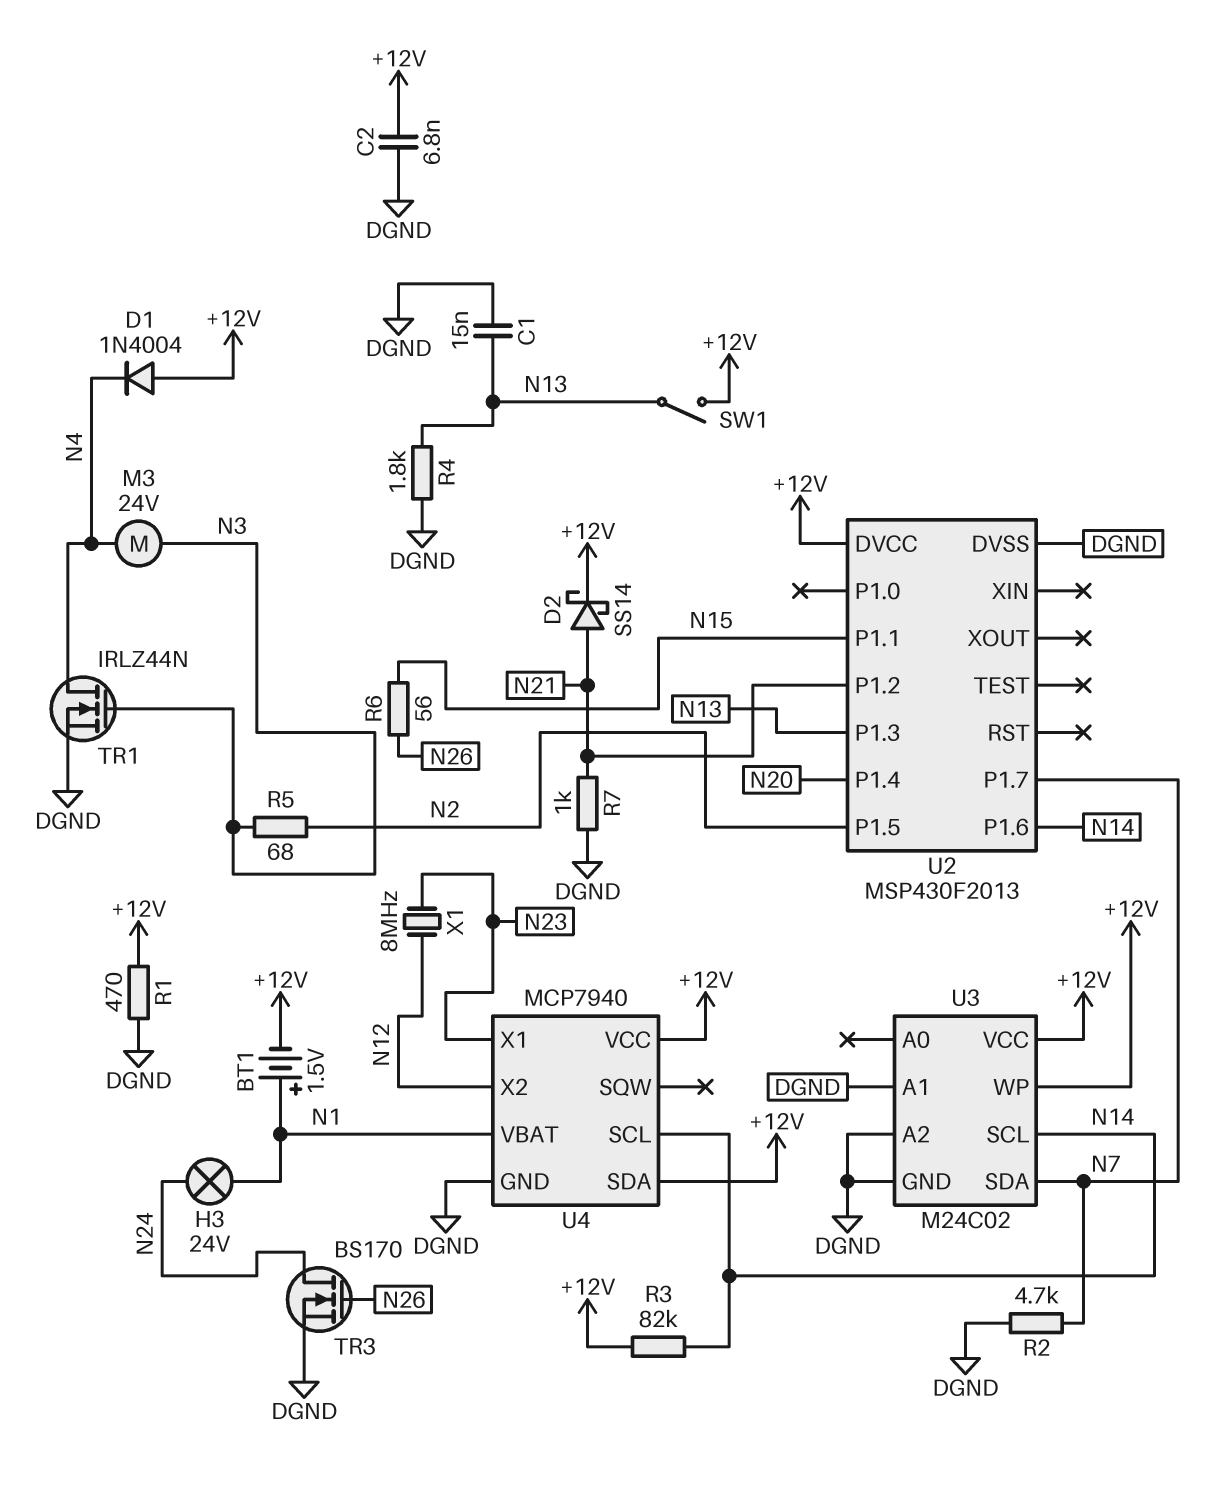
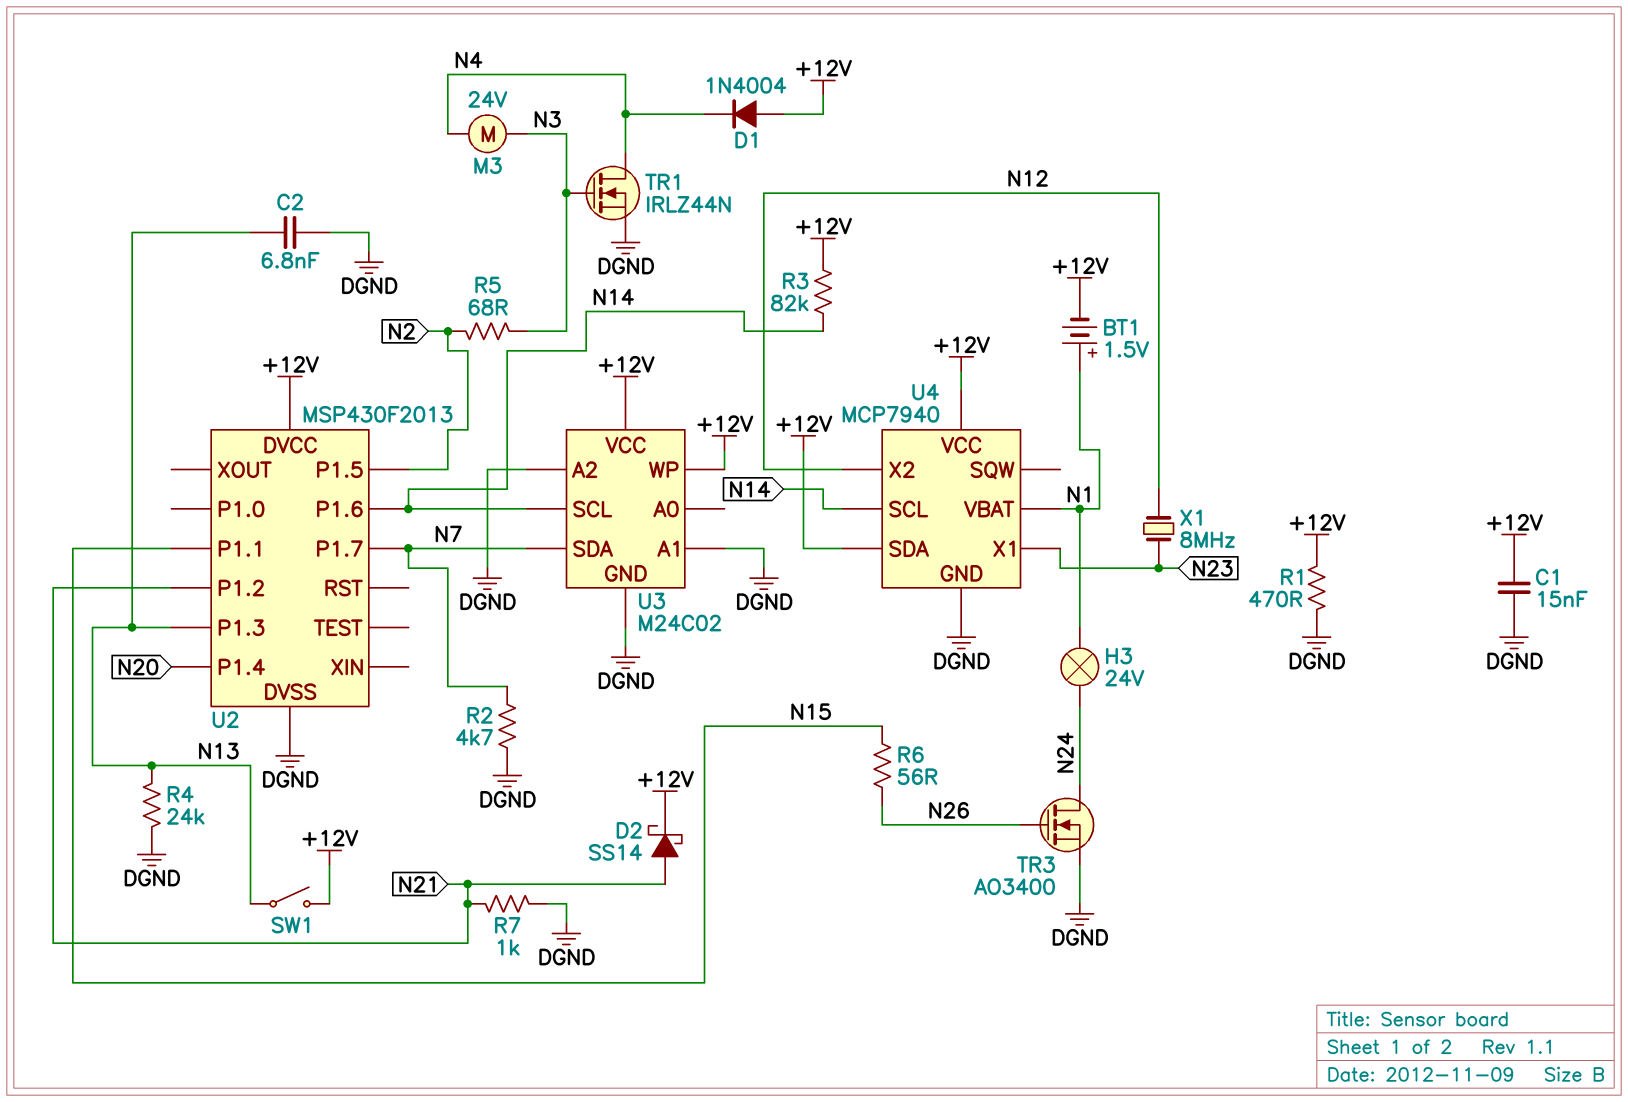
C1: 15nF (DGND, N13) -> 15nF (+12V, DGND)
C2: 6.8nF (+12V, DGND) -> 6.8nF (DGND, N13)
R4: 1.8k (DGND, N13) -> 24k (DGND, N13)
TR3: NMOS BS170 (G N26, D N24, S DGND) -> NMOS AO3400 (G N26, D N24, S DGND)

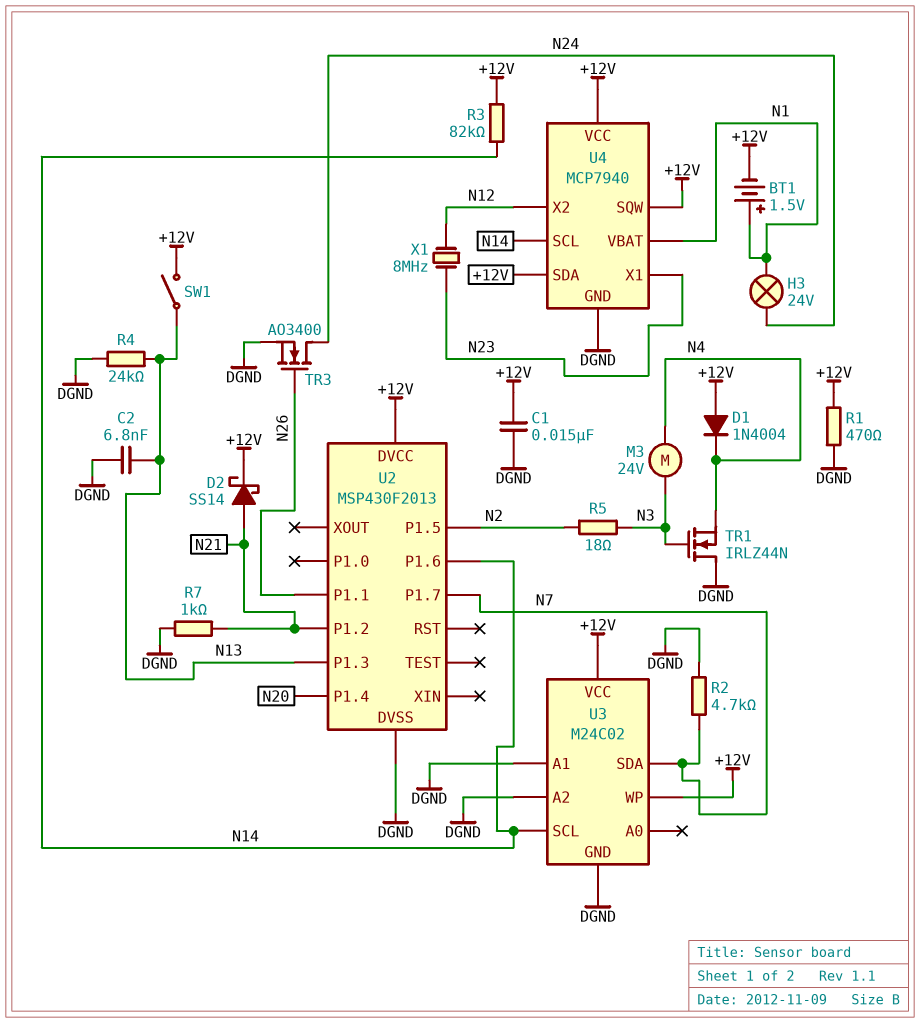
R5: 68 (N2, N3) -> 18 (N2, N3)
R6: 56 (N15, N26) -> none
TR1: NMOS IRLZ44N (G N3, D N4, S DGND) -> NMOS IRLZ44N (G N3, D DGND, S N4)
U2 pin P1.1: N15 -> N26
U4 pin SQW: none -> +12V

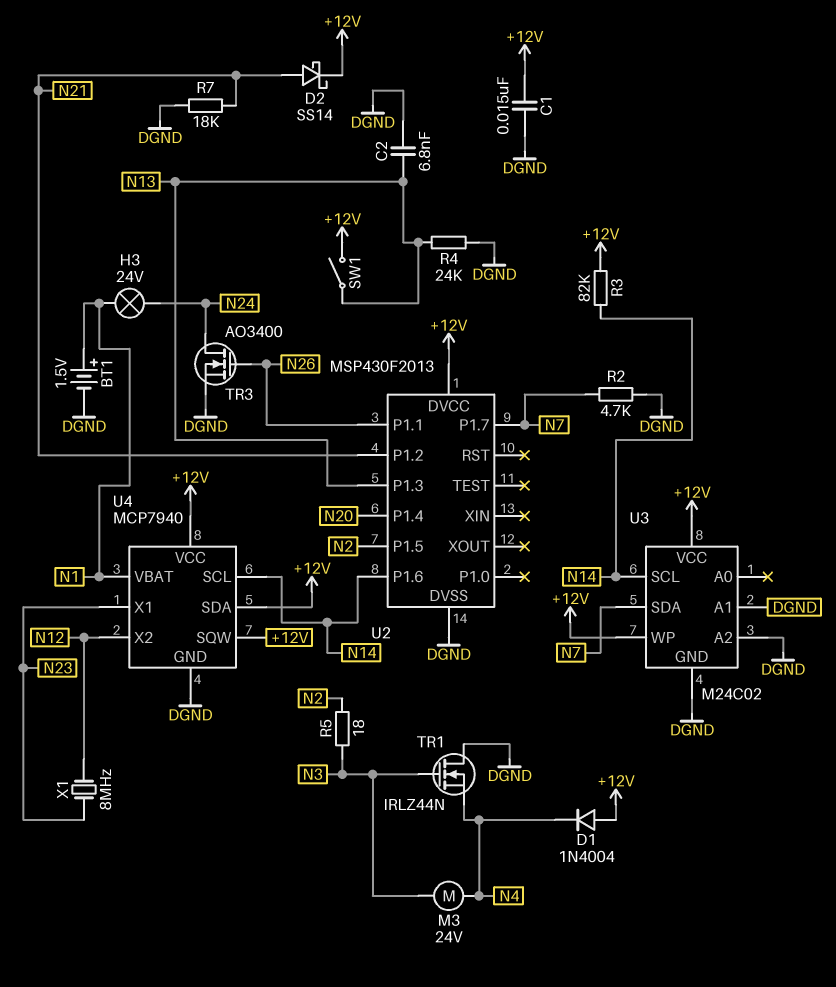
BT1: 1.5V (plus N1, minus +12V) -> 1.5V (plus N1, minus DGND)
R1: 470 (+12V, DGND) -> none
R7: 1k (DGND, N21) -> 18k (DGND, N21)

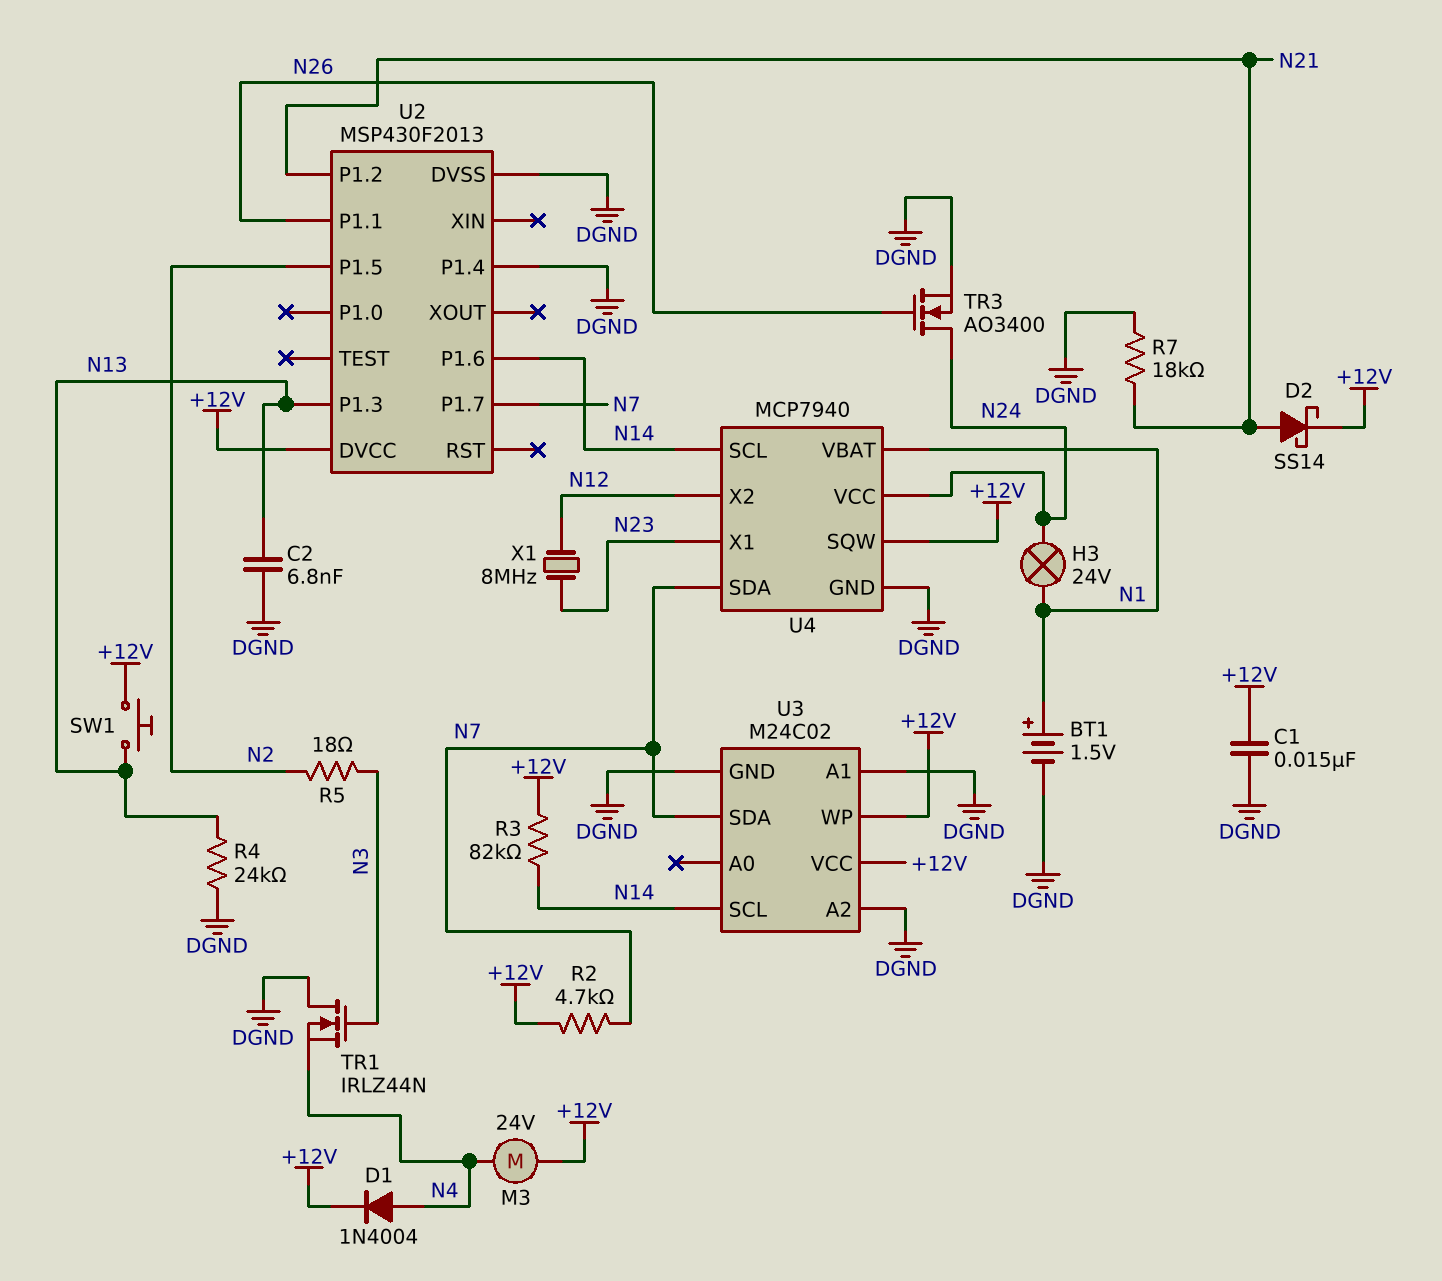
D1: diode 1N4004 (A +12V, K N4) -> diode 1N4004 (A N4, K +12V)
M3: motor 24V (N3, N4) -> motor 24V (+12V, N4)
R2: 4.7k (DGND, N7) -> 4.7k (+12V, N7)
SW1: switch (+12V, N13) -> button (+12V, N13)
U2 pin P1.4: N20 -> DGND
U4 pin SDA: +12V -> N7
U4 pin VCC: +12V -> N24

